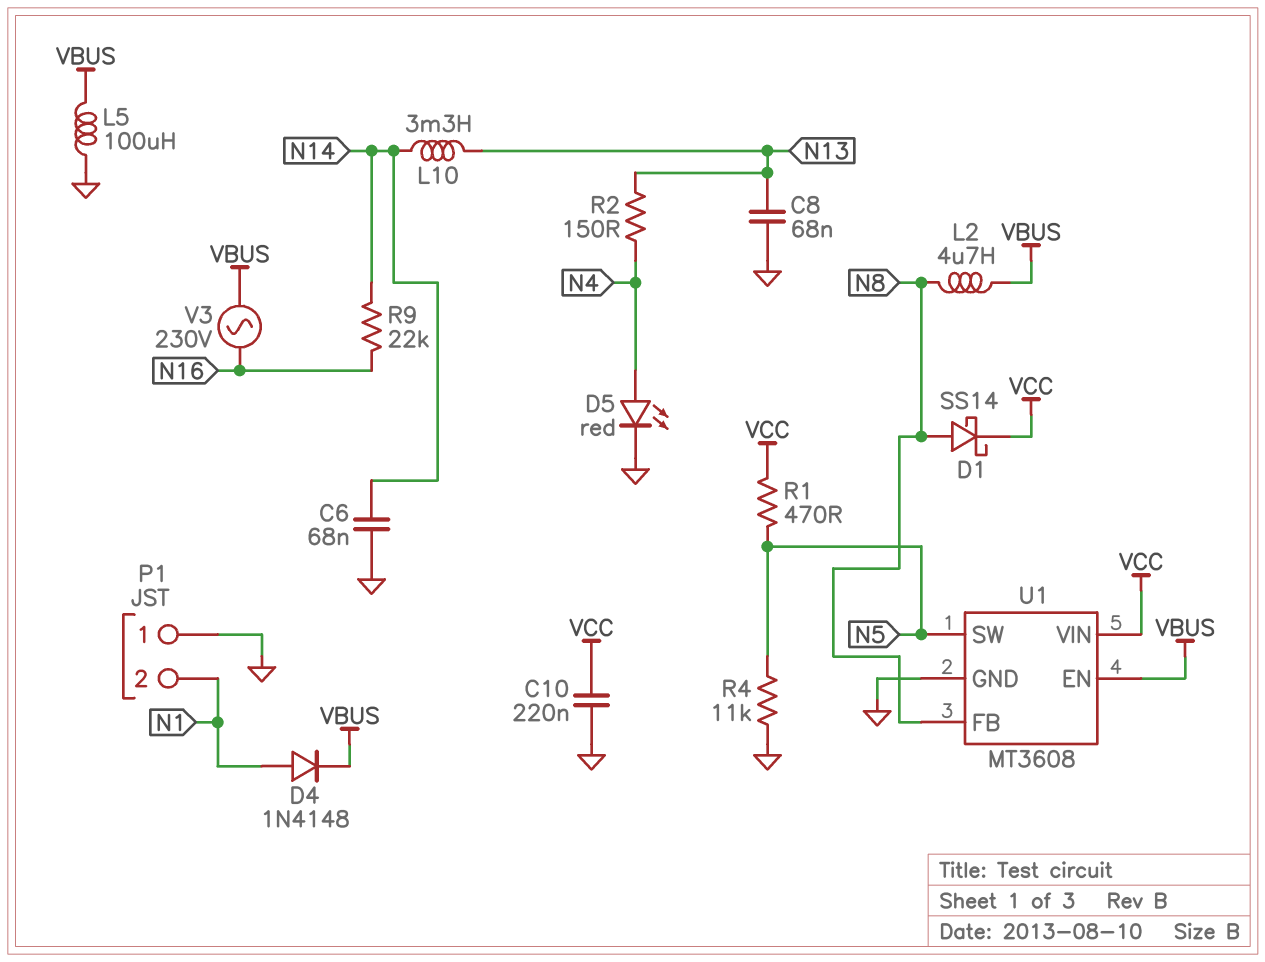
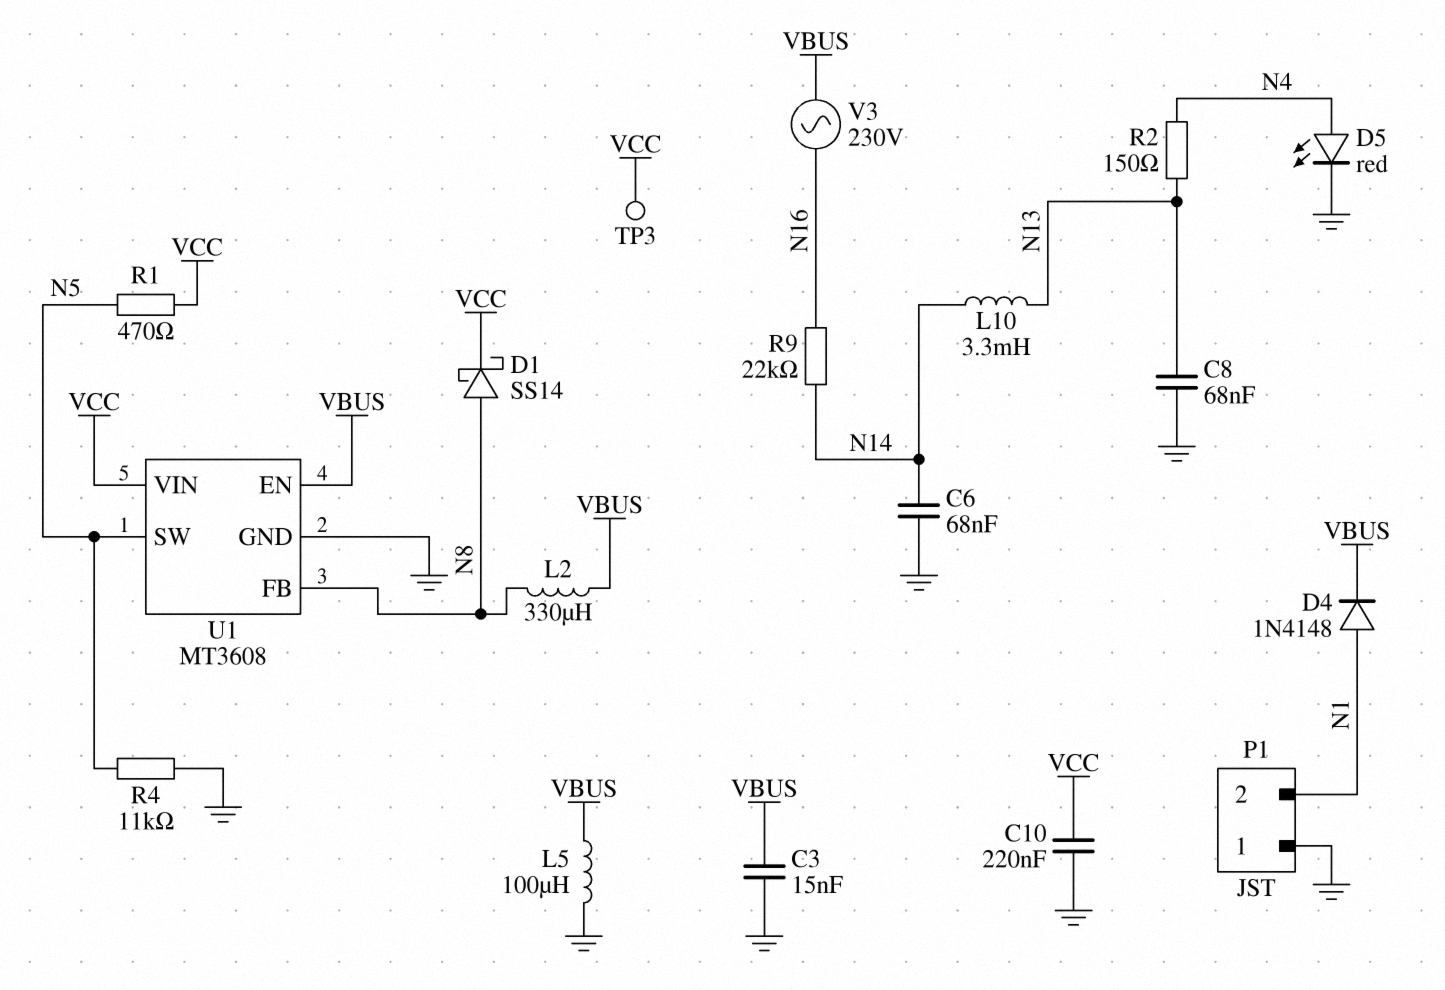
C3: none -> 15nF (GND, VBUS)
L2: 4.7uH (N8, VBUS) -> 330uH (N8, VBUS)
TP3: none -> test point (VCC)

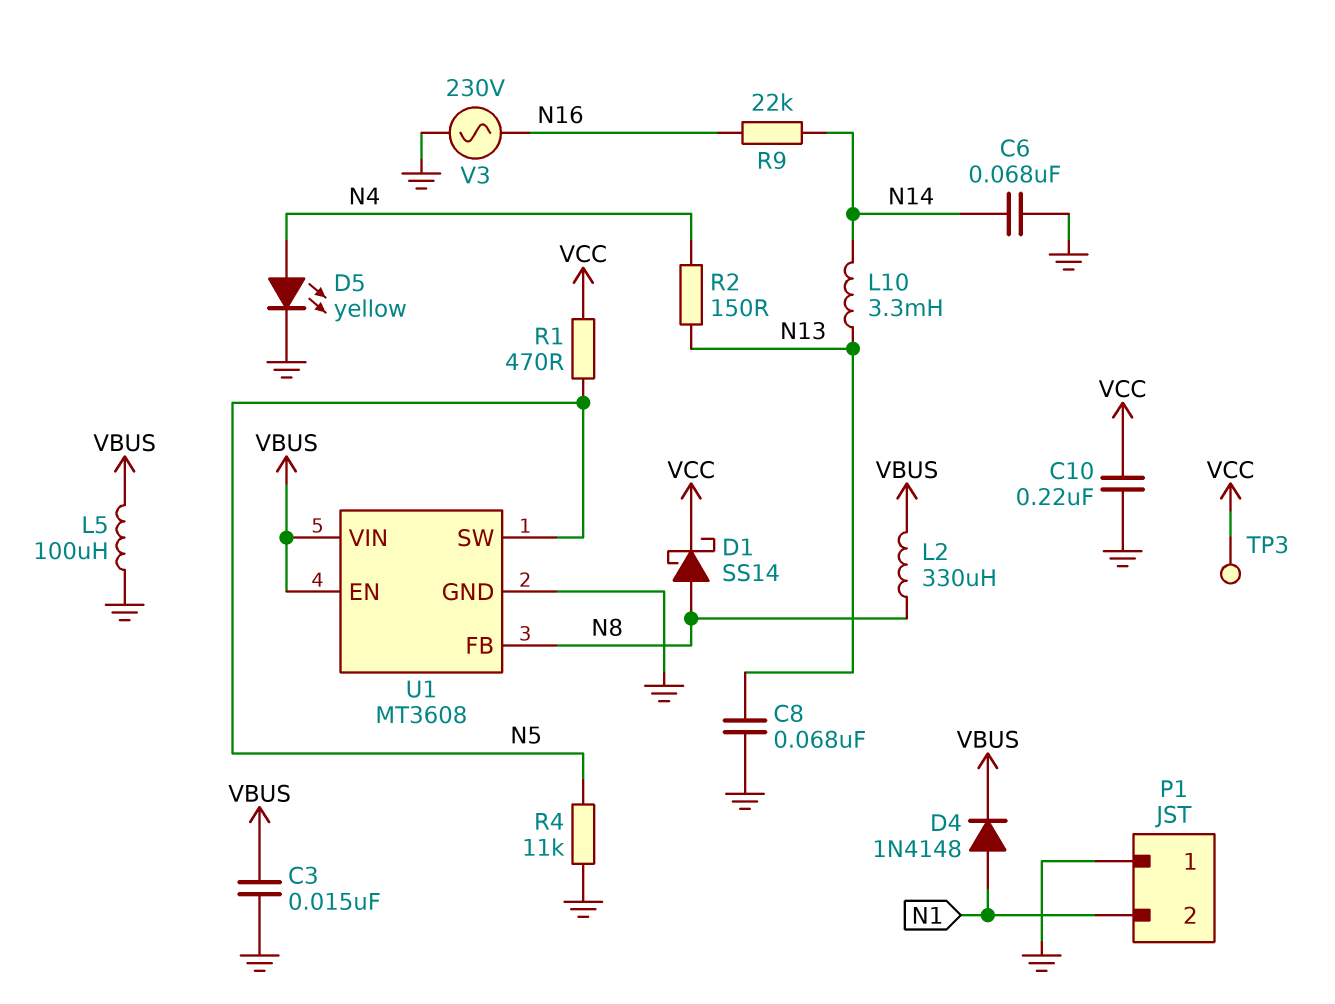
D5: LED red (A N4, K GND) -> LED yellow (A N4, K GND)
U1 pin VIN: VCC -> VBUS
V3: AC 230V (N16, VBUS) -> AC 230V (GND, N16)

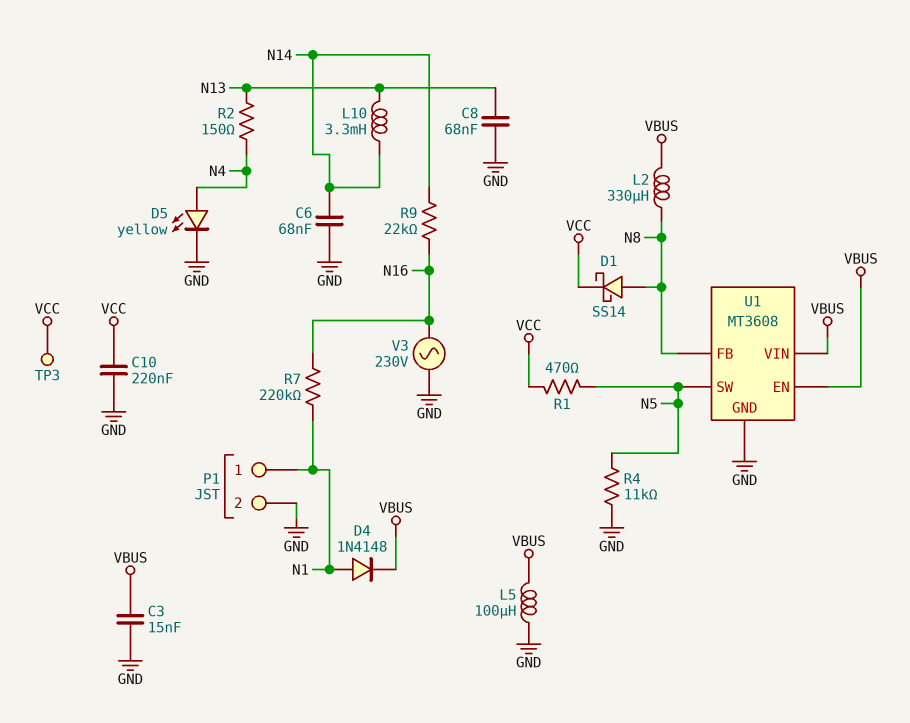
P1 pin 1: GND -> N1
P1 pin 2: N1 -> GND
R7: none -> 220k (N1, N16)

